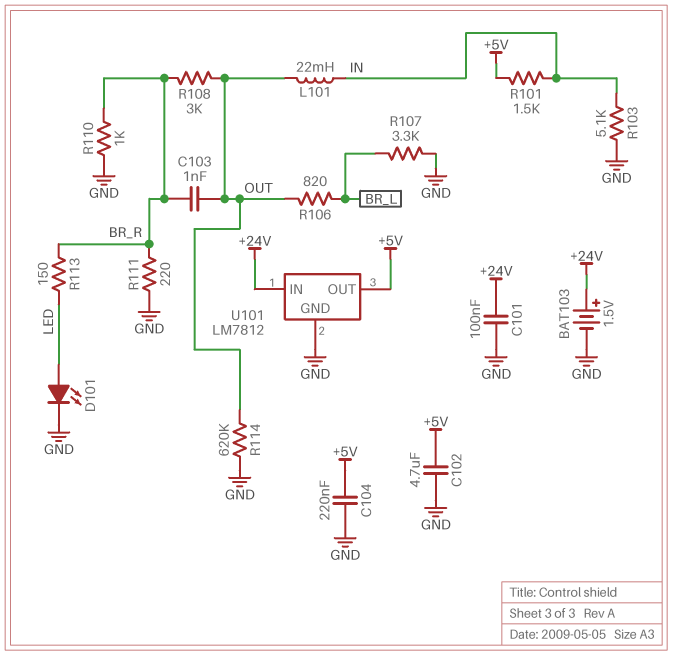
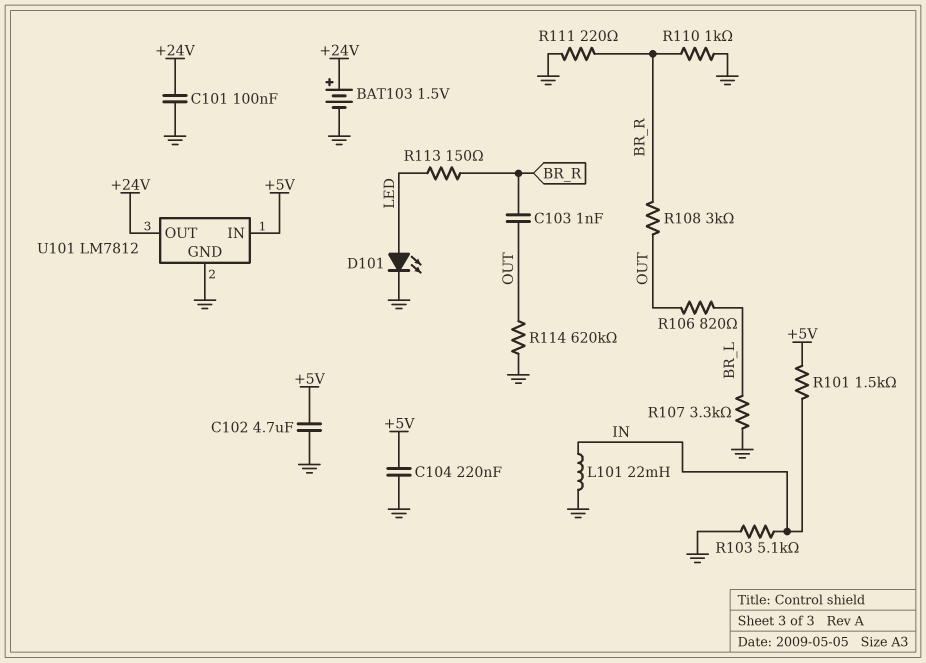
L101: 22mH (IN, OUT) -> 22mH (GND, IN)
U101 pin IN: +24V -> +5V
U101 pin OUT: +5V -> +24V

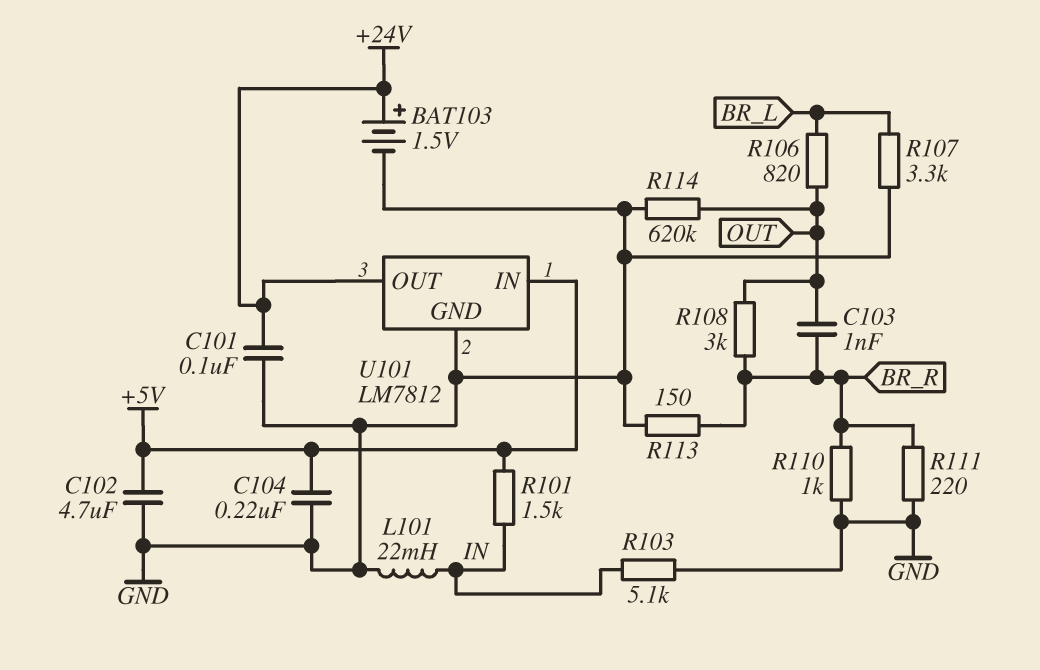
D101: LED (A LED, K GND) -> none
R113: 150 (BR_R, LED) -> 150 (BR_R, GND)

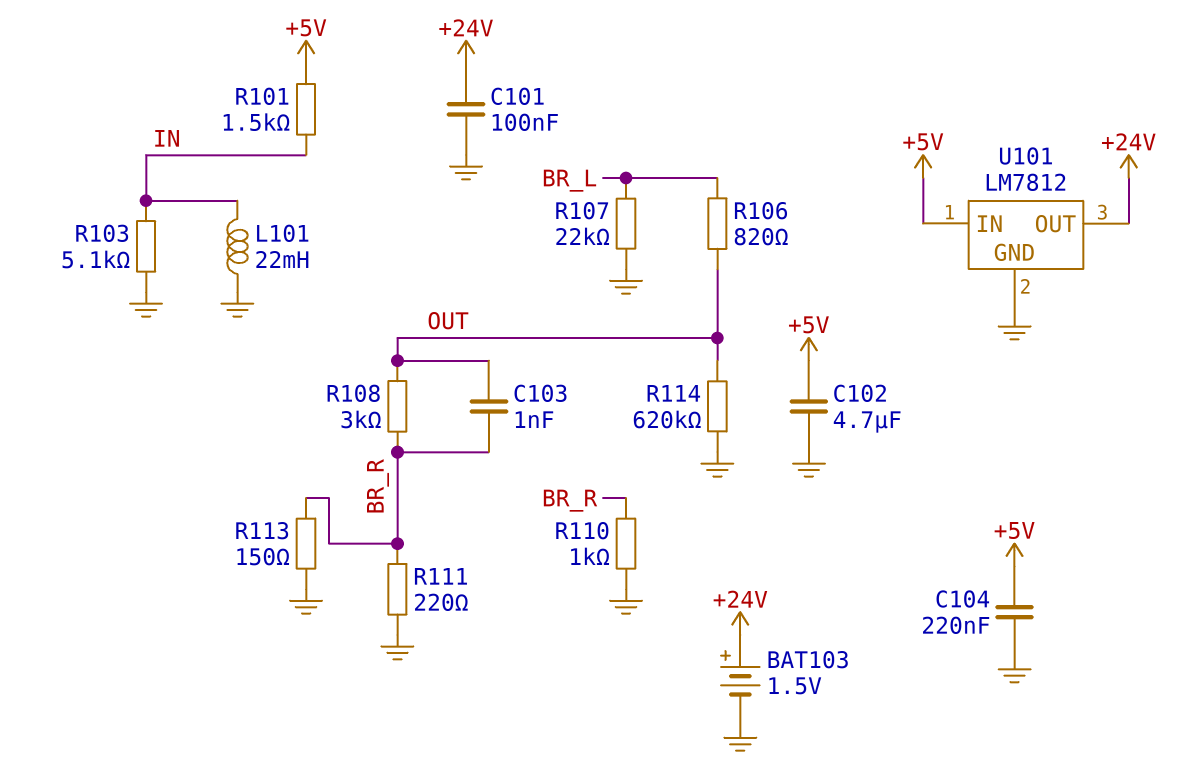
R107: 3.3k (BR_L, GND) -> 22k (BR_L, GND)

